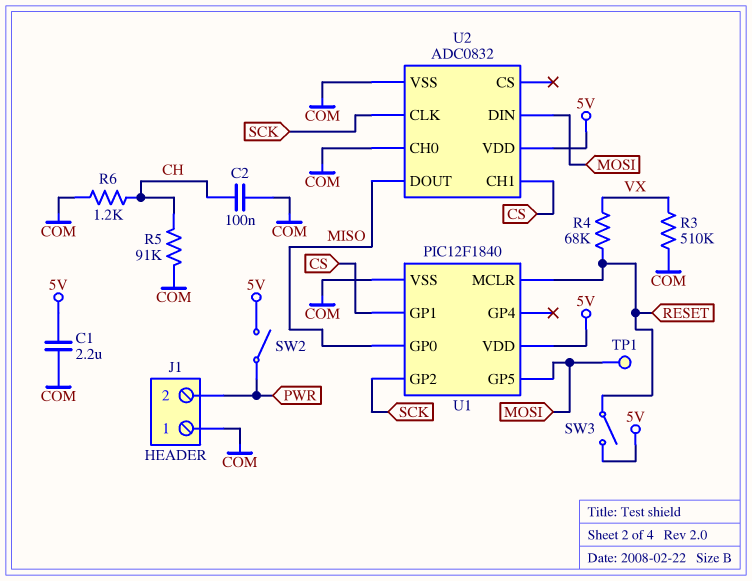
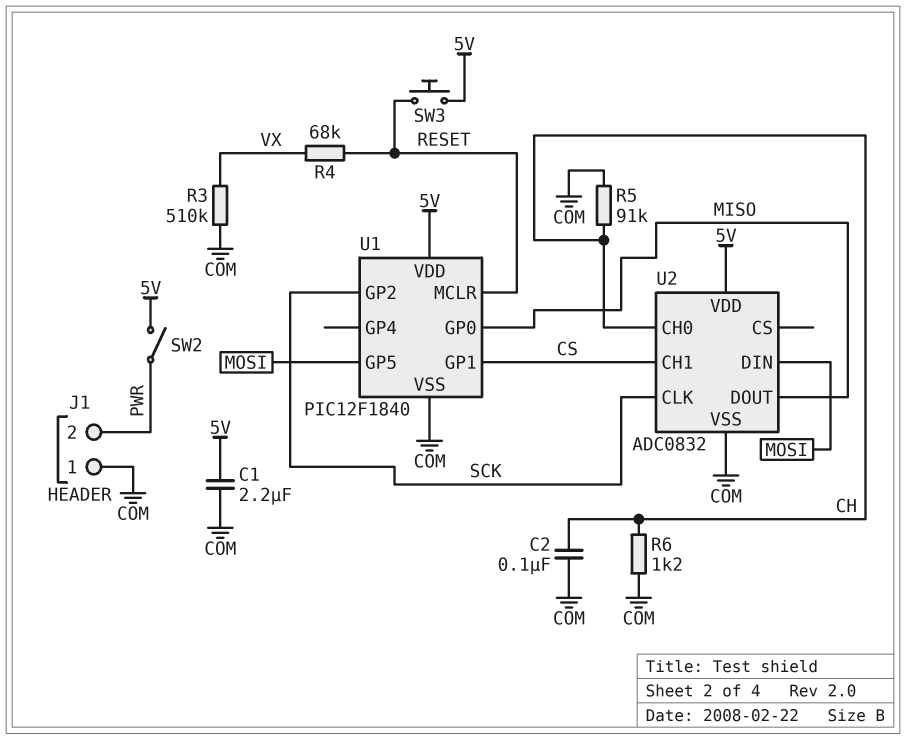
SW3: switch (5V, RESET) -> button (5V, RESET)
TP1: test point (MOSI) -> none
U2 pin CH0: COM -> CH

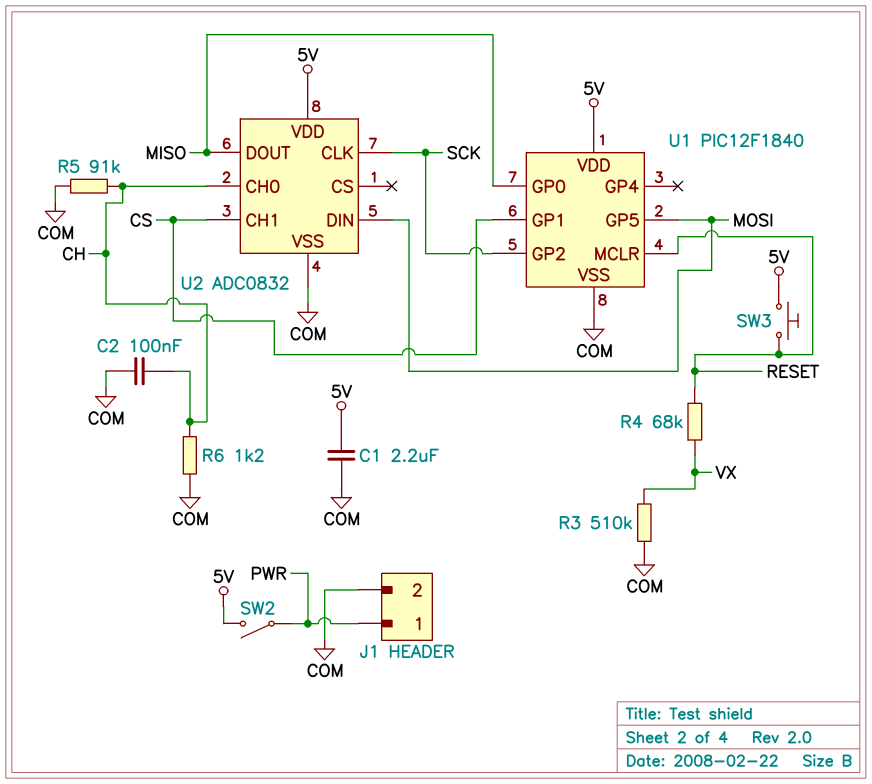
J1 pin 1: COM -> PWR
J1 pin 2: PWR -> COM

